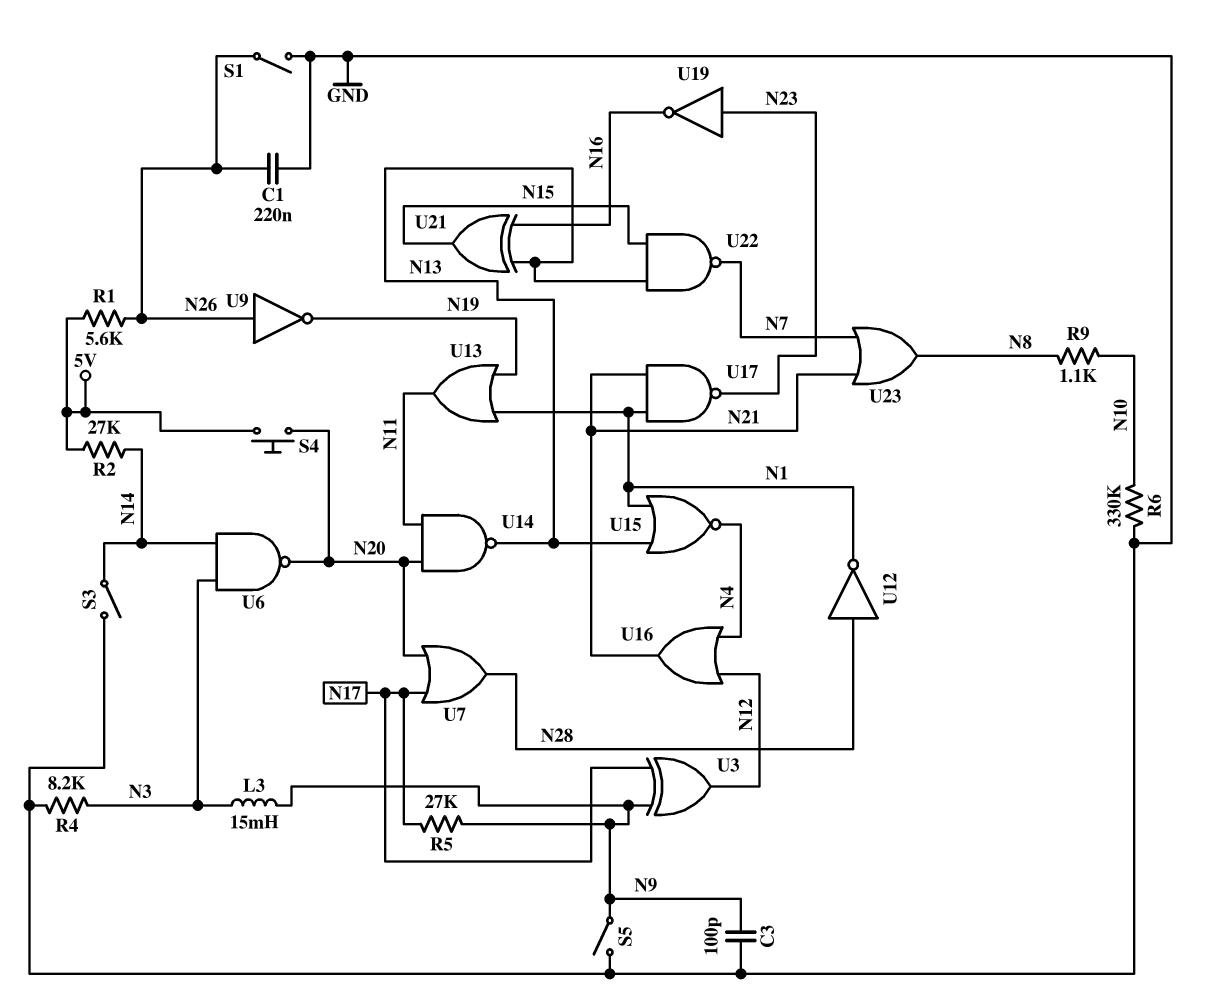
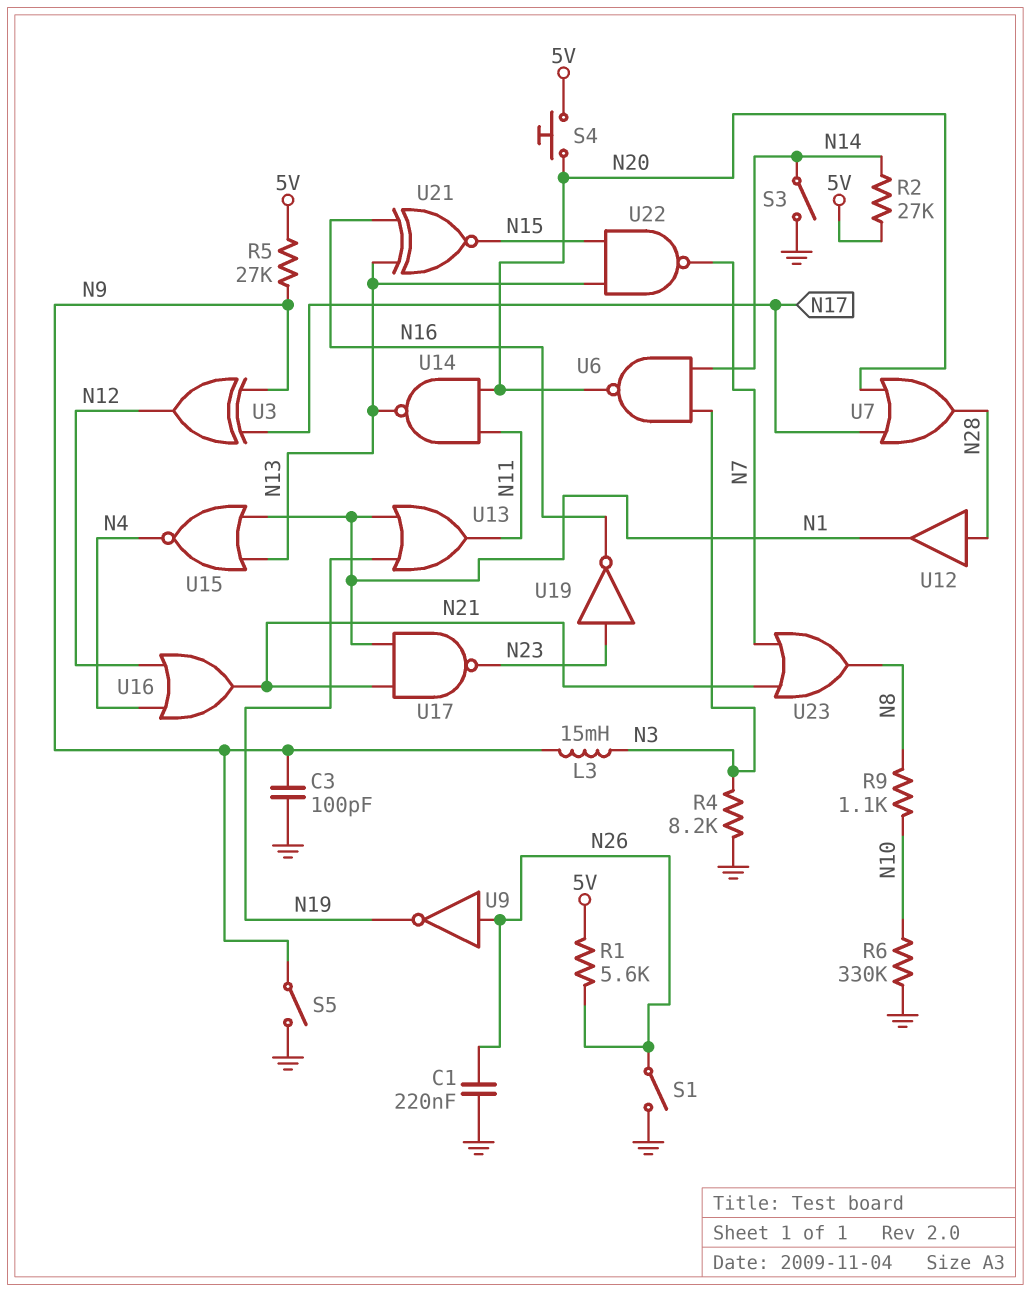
R5: 27k (N9, N17) -> 27k (5V, N9)
U12: NOT (in N28, out N1) -> buffer (in N28, out N1)
U21: XOR (in N13, in N16, out N15) -> XNOR (in N13, in N16, out N15)

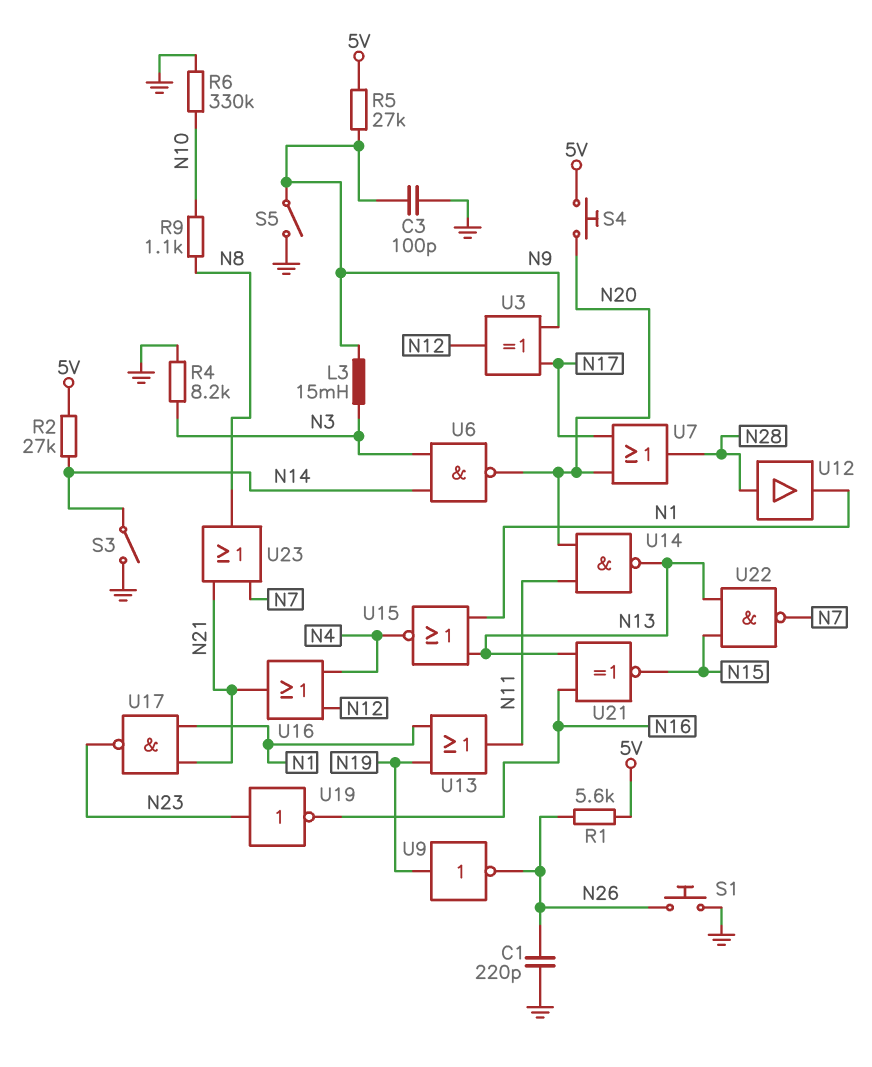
C1: 220nF (GND, N26) -> 220pF (GND, N26)
S1: switch (GND, N26) -> button (GND, N26)
U9: NOT (in N26, out N19) -> NOT (in N19, out N26)

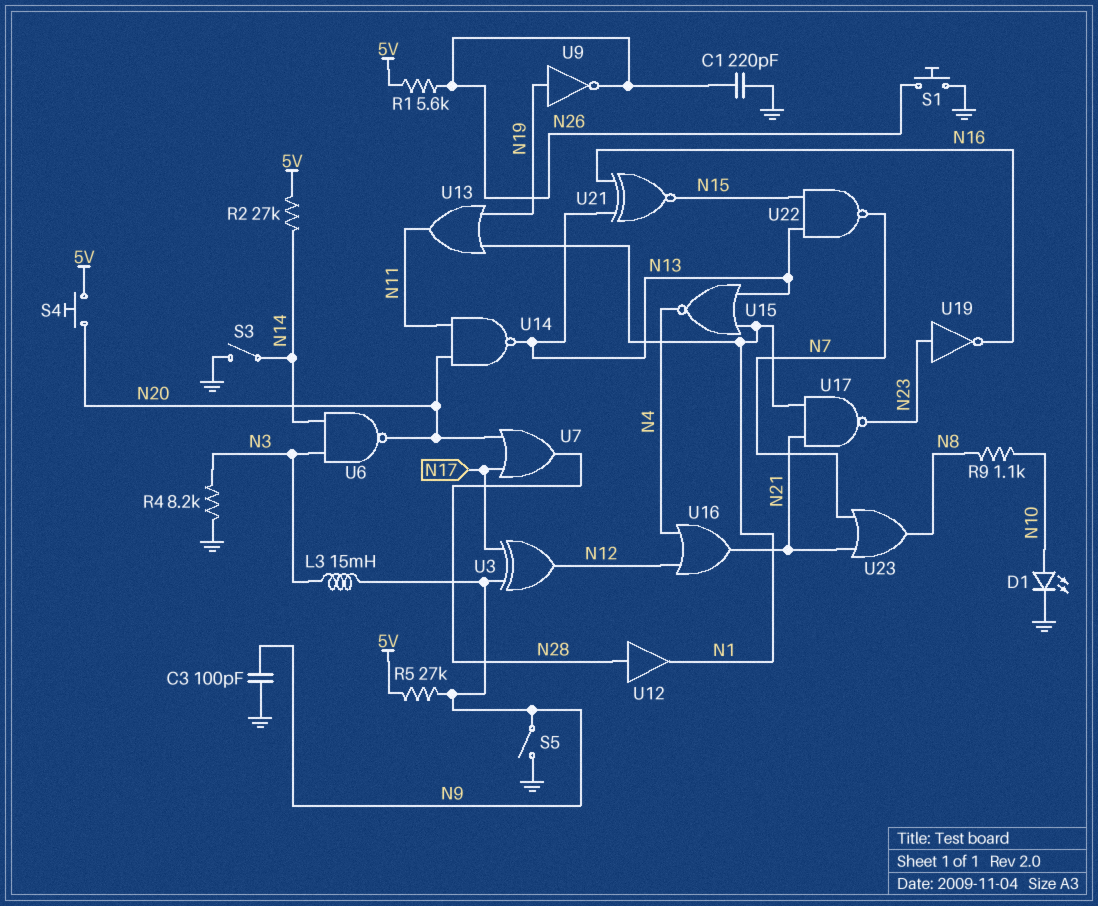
D1: none -> LED (A N10, K GND)
R6: 330k (GND, N10) -> none

